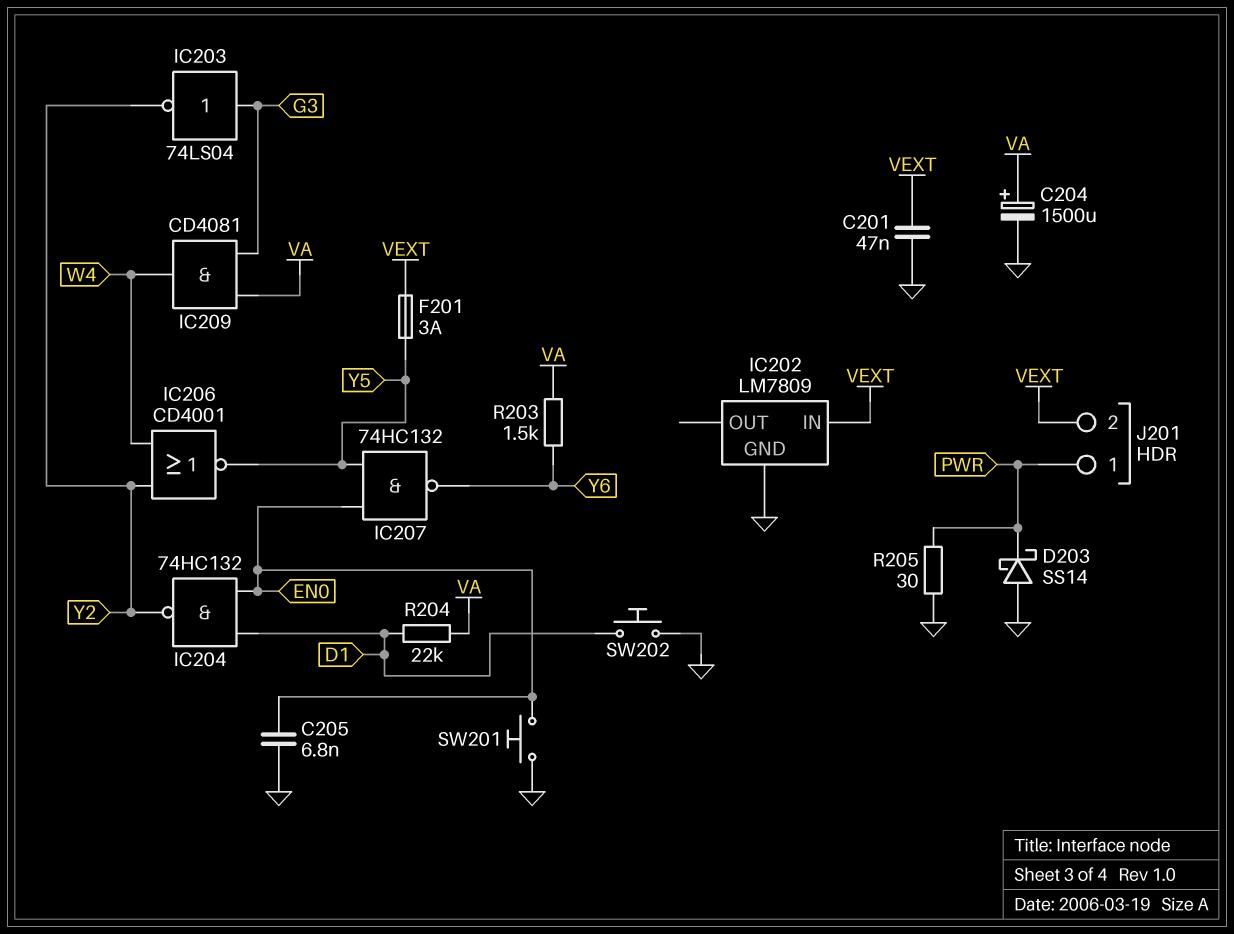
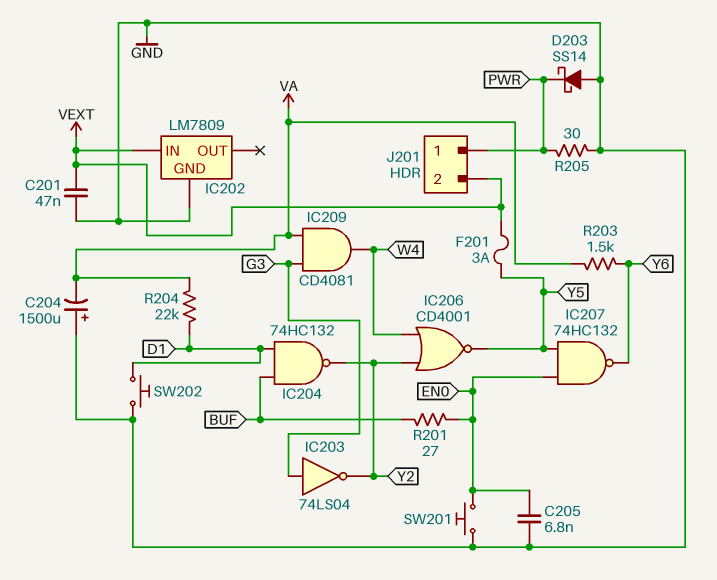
C204: 1500uF (plus VA, minus GND) -> 1500uF (plus GND, minus VA)
IC204: NAND 74HC132 (in D1, in EN0, out Y2) -> NAND 74HC132 (in BUF, in D1, out Y2)
R201: none -> 27 (BUF, EN0)

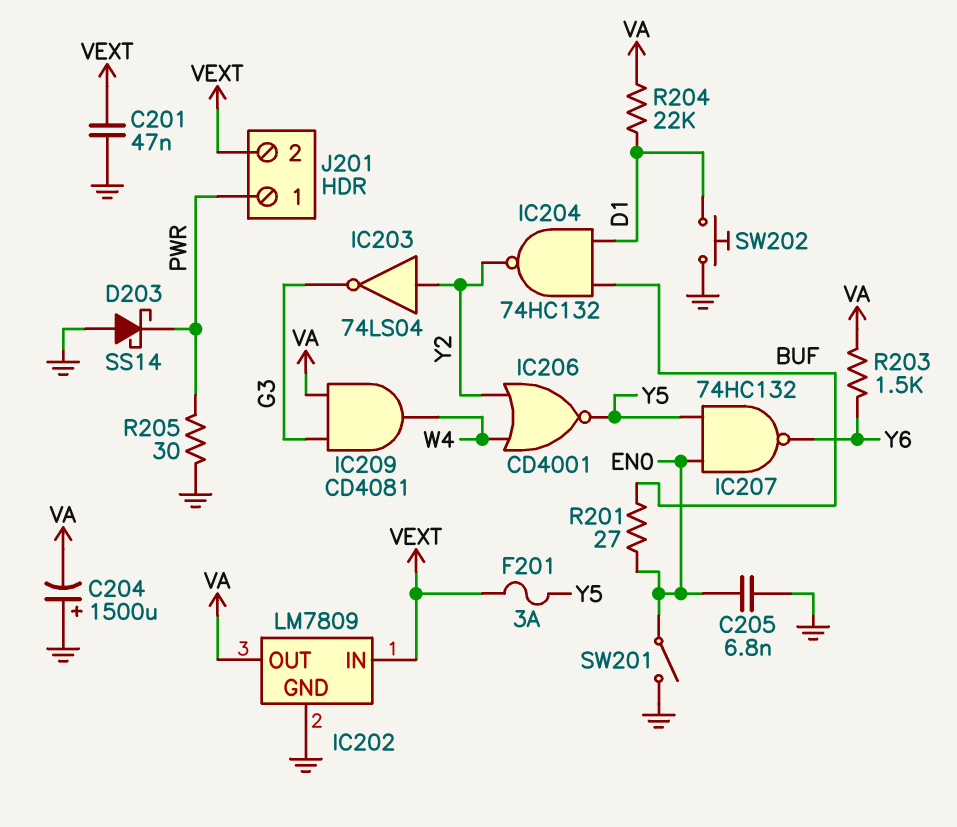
IC202 pin OUT: none -> VA
IC203: NOT 74LS04 (in G3, out Y2) -> NOT 74LS04 (in Y2, out G3)
SW201: button (EN0, GND) -> switch (EN0, GND)

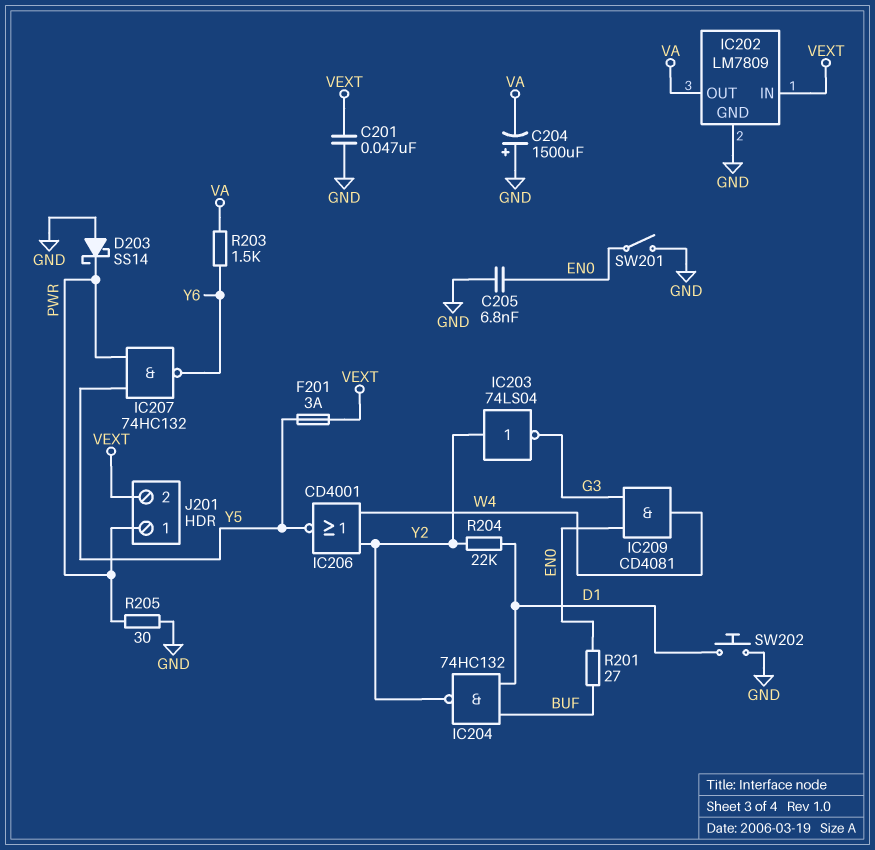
IC207: NAND 74HC132 (in EN0, in Y5, out Y6) -> NAND 74HC132 (in PWR, in Y5, out Y6)
IC209: AND CD4081 (in G3, in VA, out W4) -> AND CD4081 (in EN0, in G3, out W4)
R204: 22k (D1, VA) -> 22k (D1, Y2)

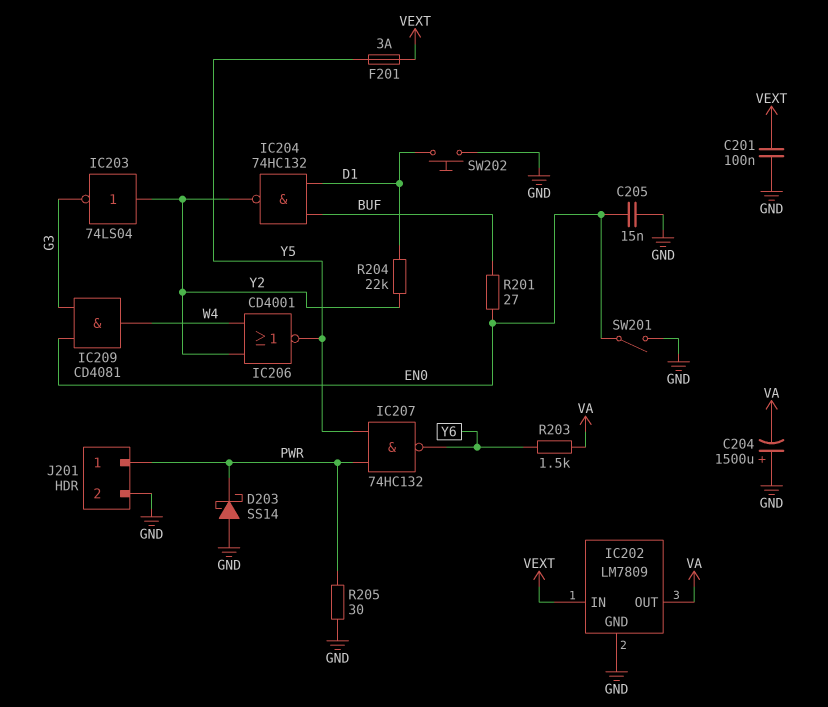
C201: 47nF (GND, VEXT) -> 100nF (GND, VEXT)
C205: 6.8nF (EN0, GND) -> 15nF (EN0, GND)
J201 pin 2: VEXT -> GND

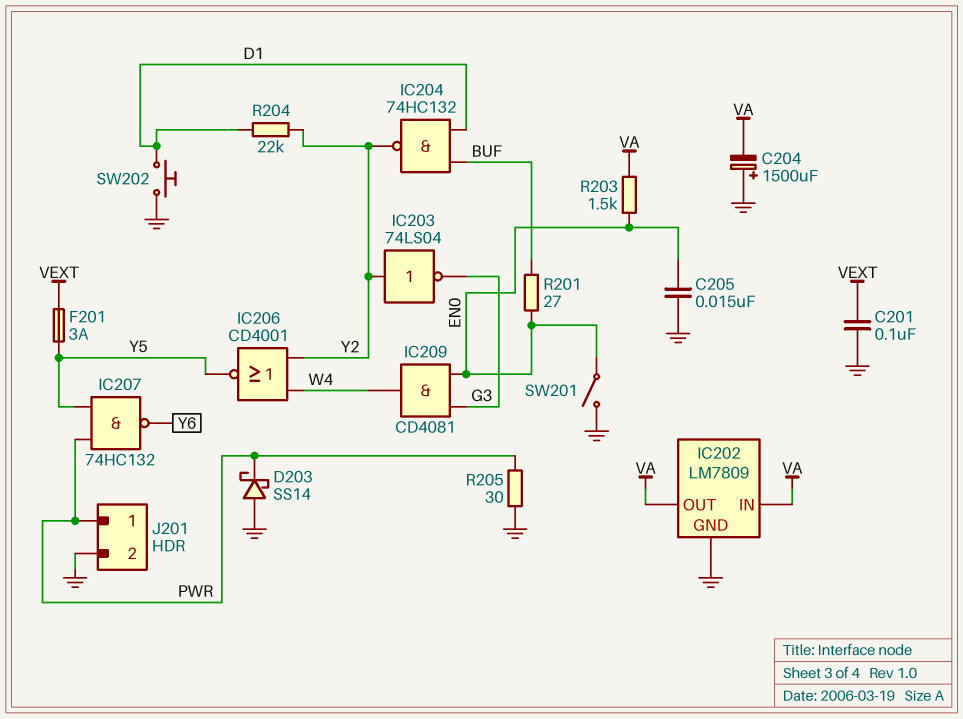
IC202 pin IN: VEXT -> VA
R203: 1.5k (VA, Y6) -> 1.5k (EN0, VA)

